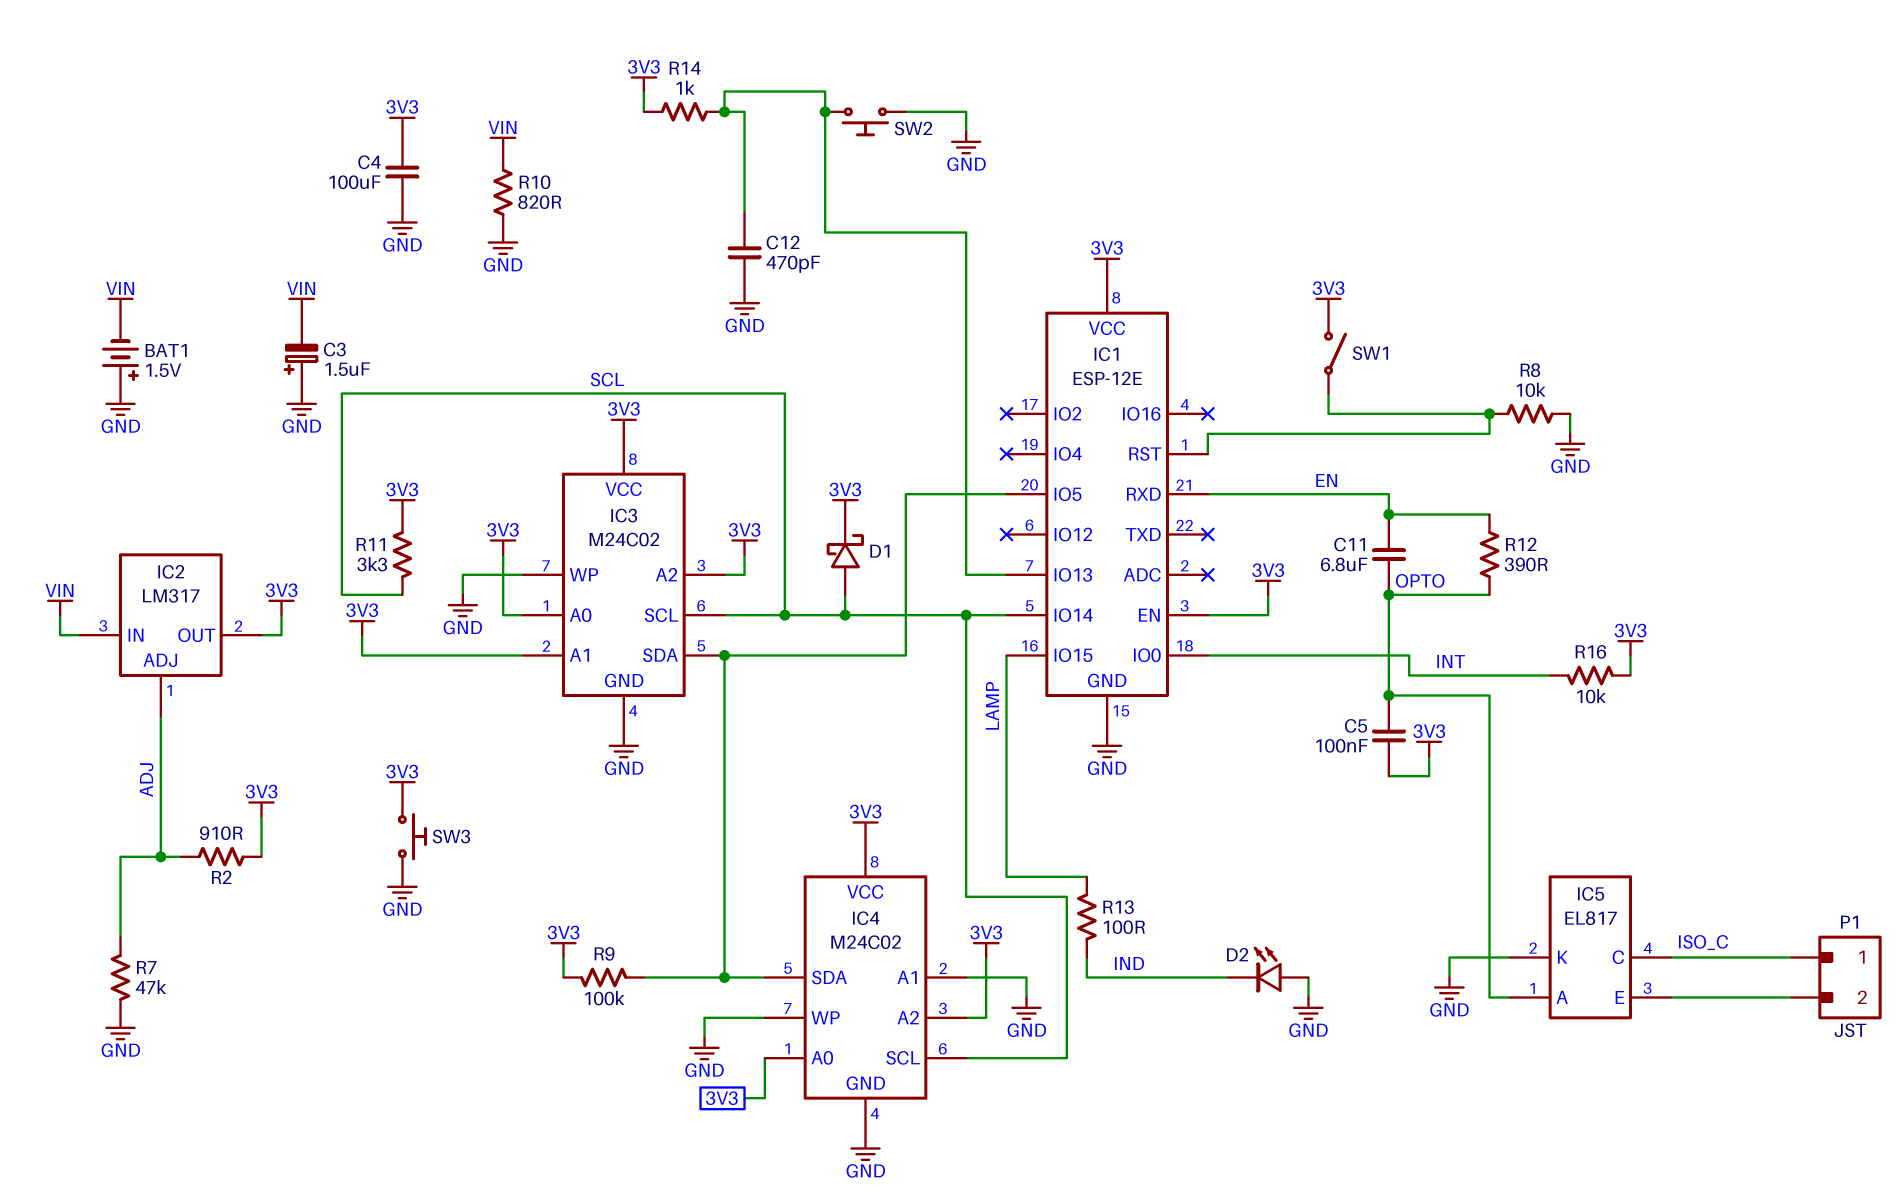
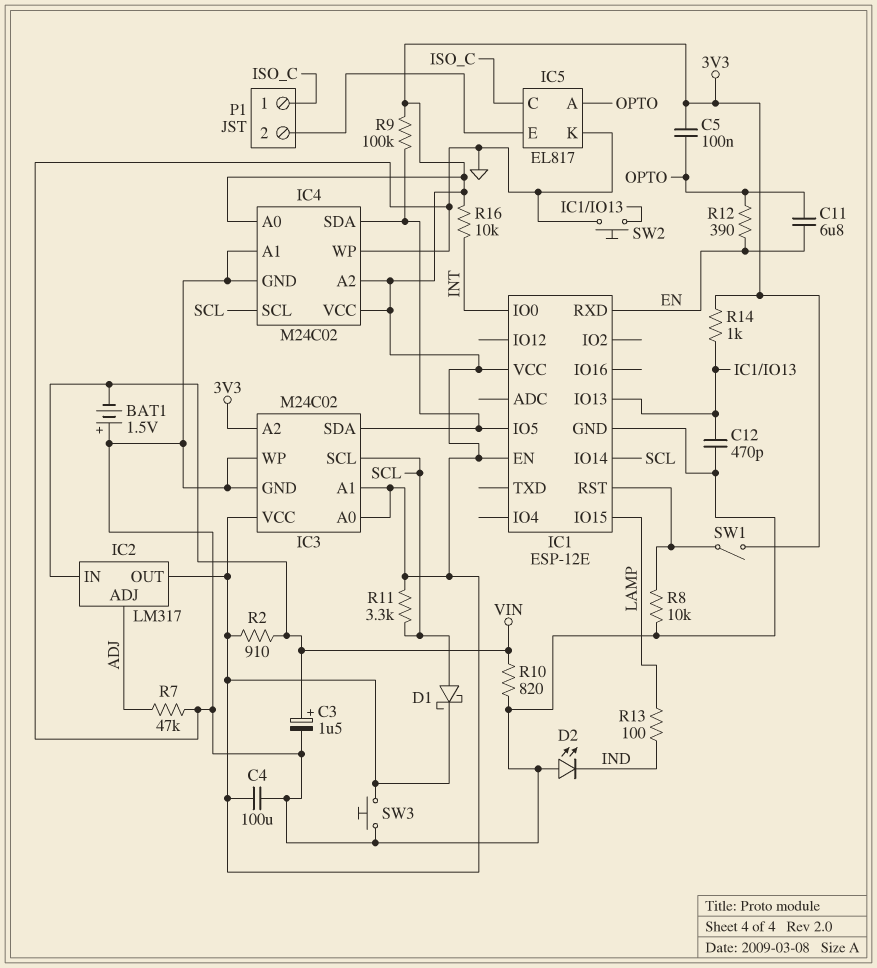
C3: 1.5uF (plus GND, minus VIN) -> 1.5uF (plus VIN, minus GND)
R2: 910 (3V3, ADJ) -> 910 (3V3, VIN)

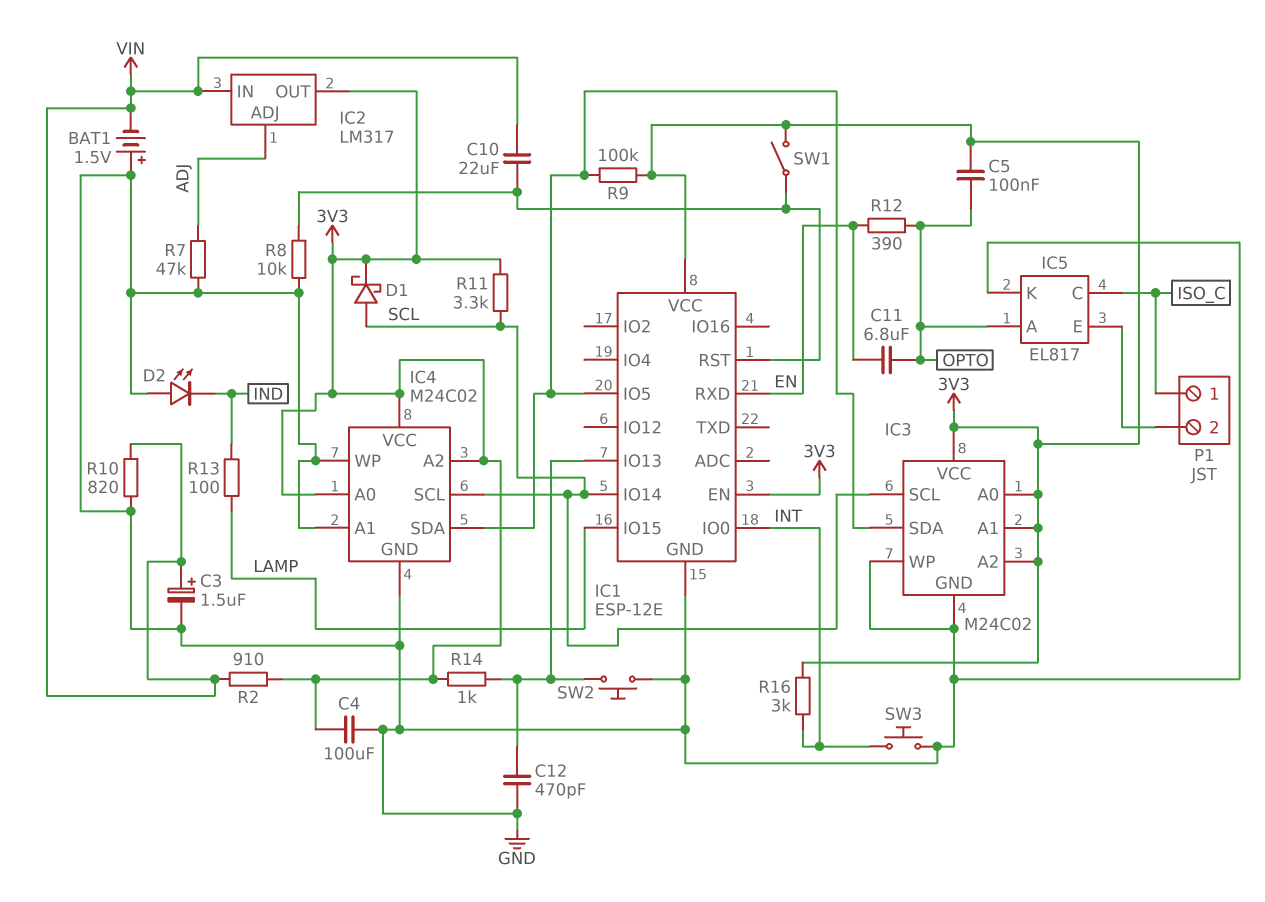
C10: none -> 22uF (IC1/RST, VIN)
R16: 10k (3V3, INT) -> 3k (3V3, INT)
SW3: button (3V3, GND) -> button (GND, INT)

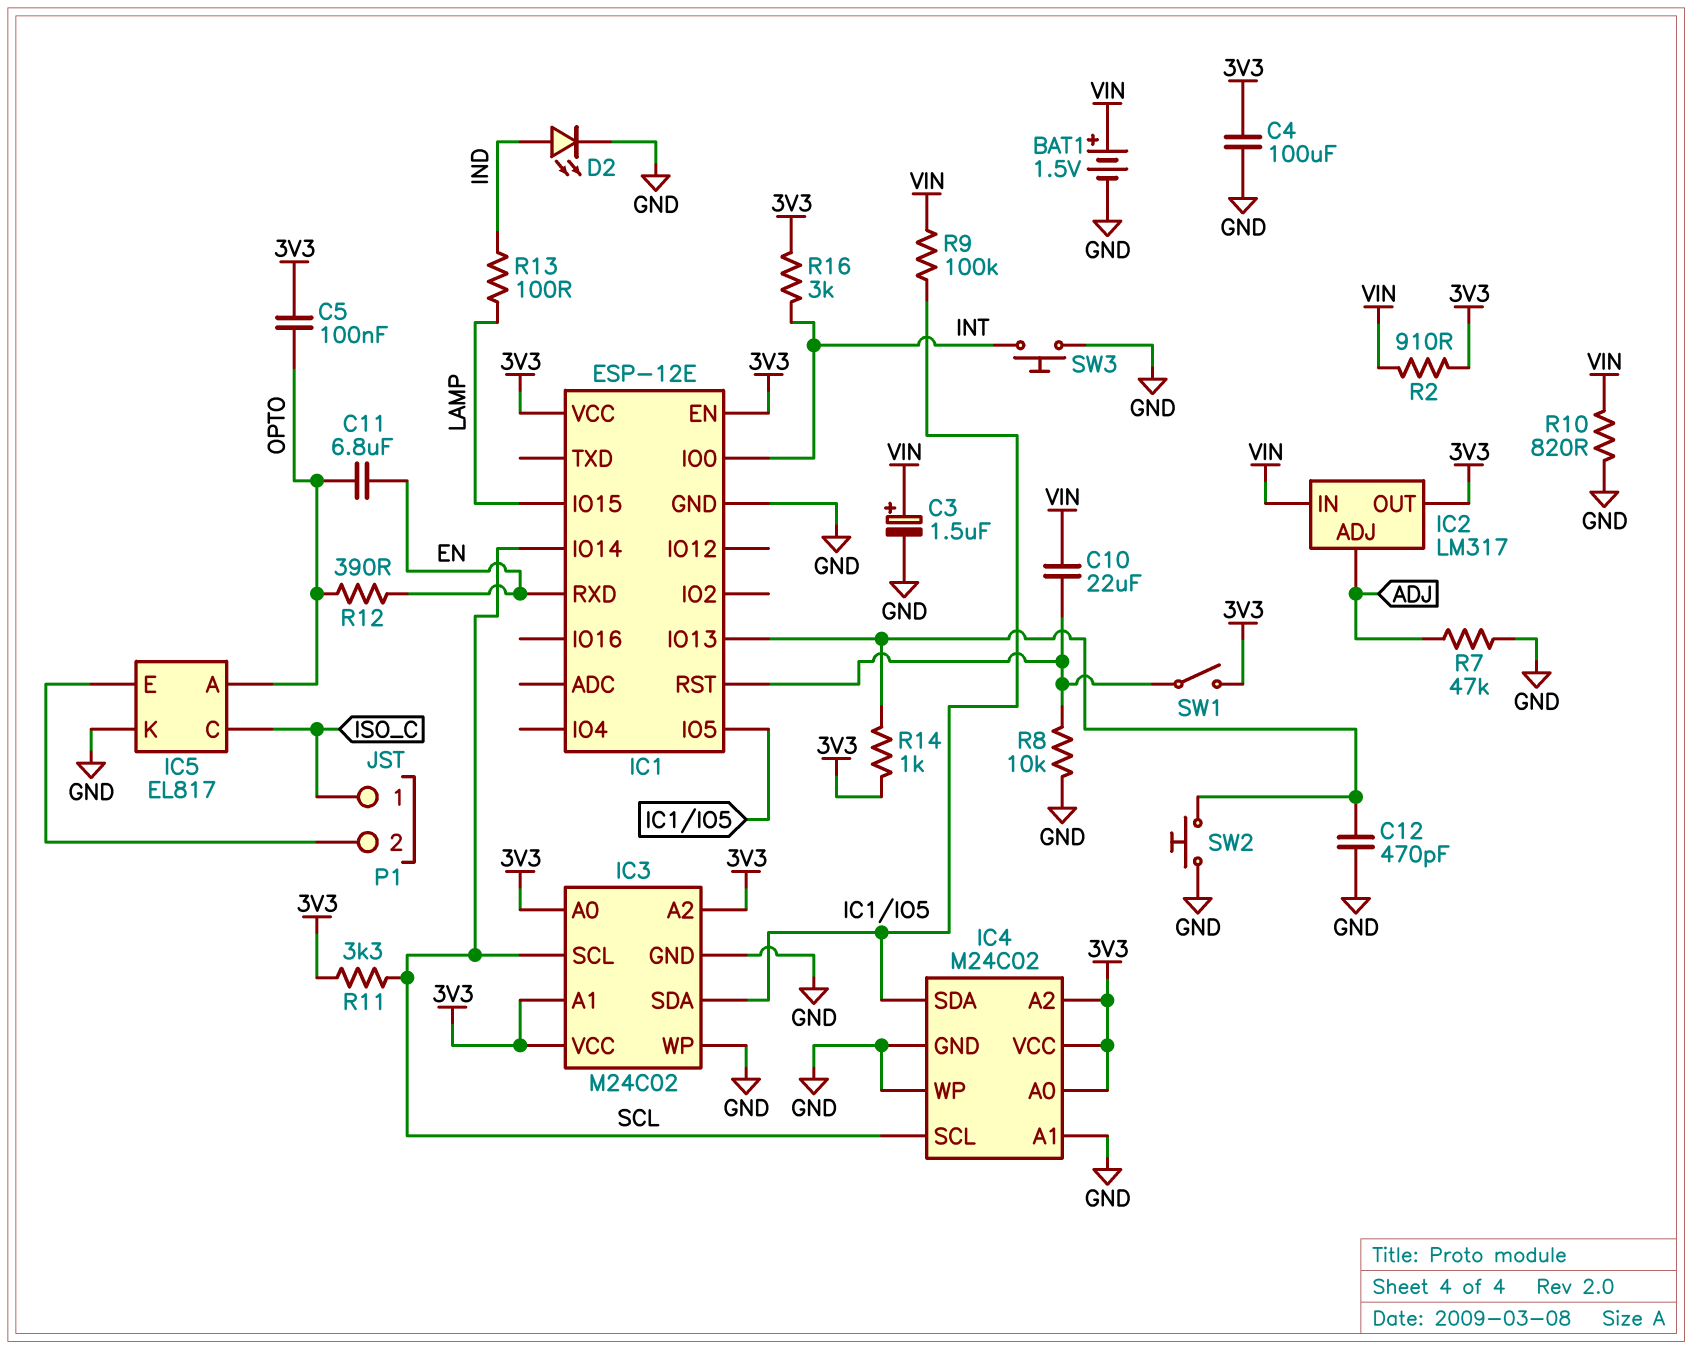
BAT1: 1.5V (plus GND, minus VIN) -> 1.5V (plus VIN, minus GND)
D1: schottky (A SCL, K 3V3) -> none
D2: LED (A GND, K IND) -> LED (A IND, K GND)
R9: 100k (3V3, IC1/IO5) -> 100k (IC1/IO5, VIN)

